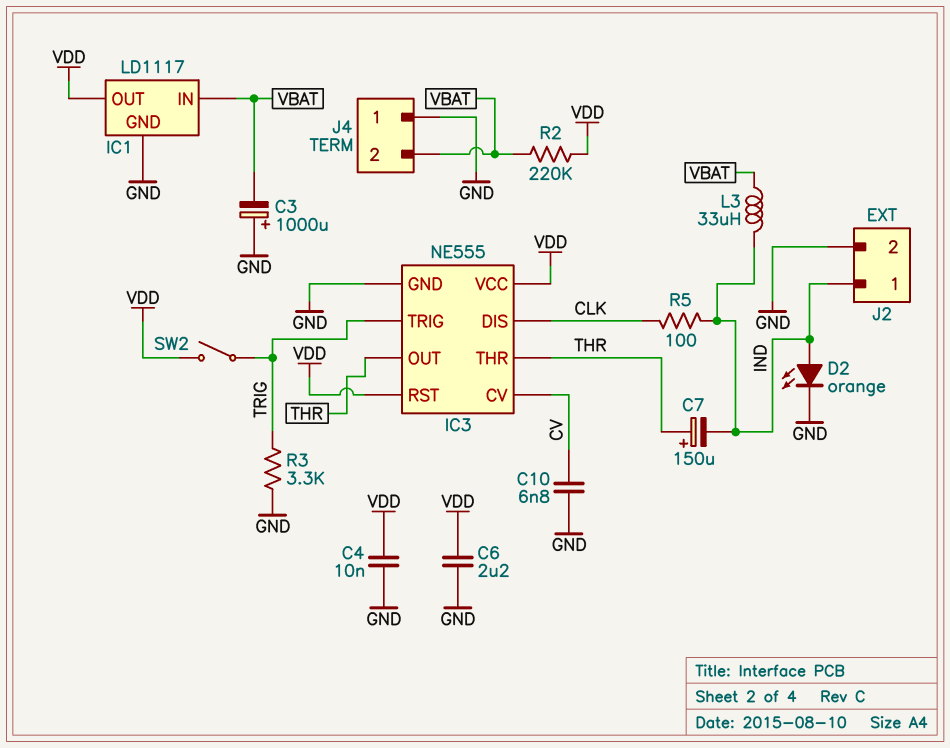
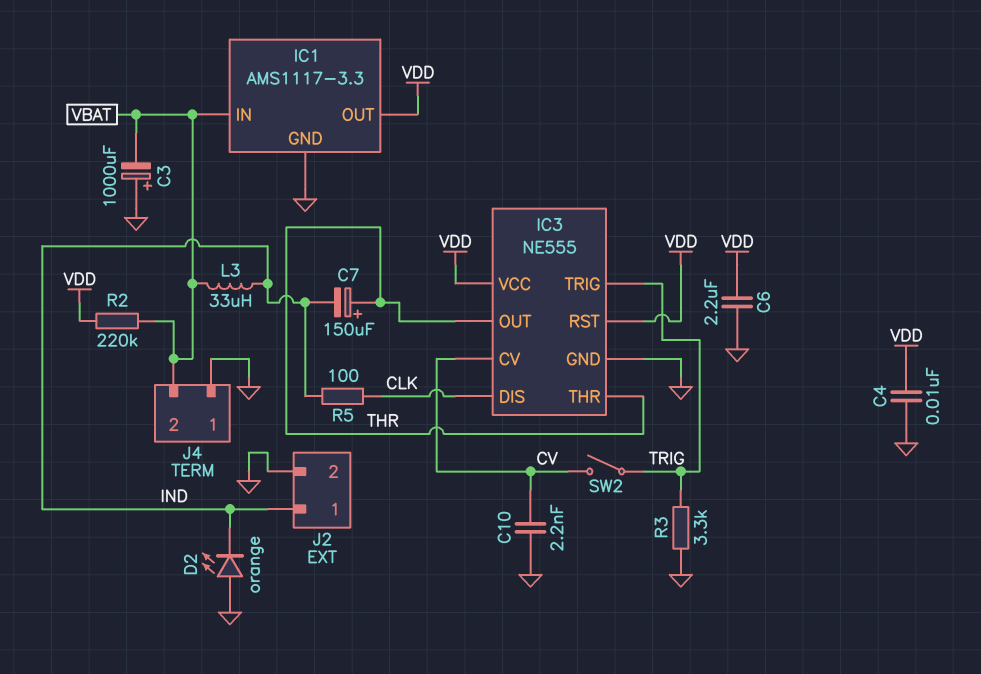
C10: 6.8nF (CV, GND) -> 2.2nF (CV, GND)
D2: LED orange (A IND, K GND) -> LED orange (A GND, K IND)
IC1: LD1117 -> AMS1117-3.3
SW2: switch (TRIG, VDD) -> switch (CV, TRIG)

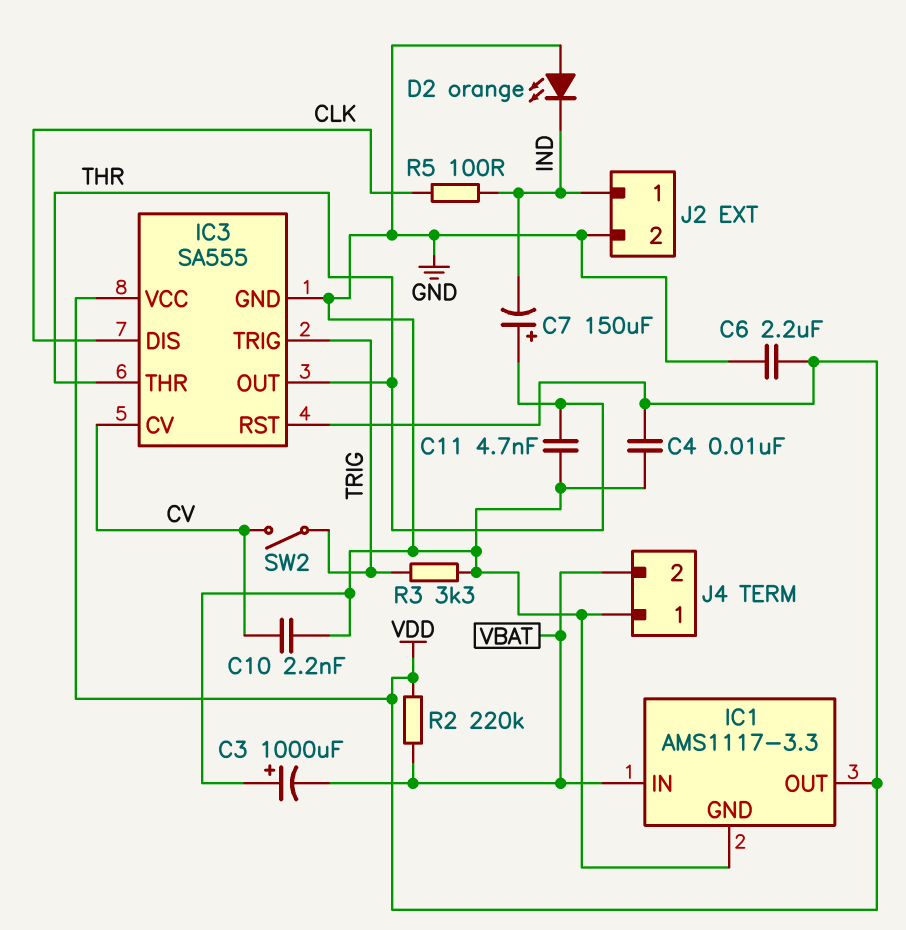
C11: none -> 4.7nF (GND, THR)
IC3: NE555 -> SA555
L3: 33uH (IND, VBAT) -> none

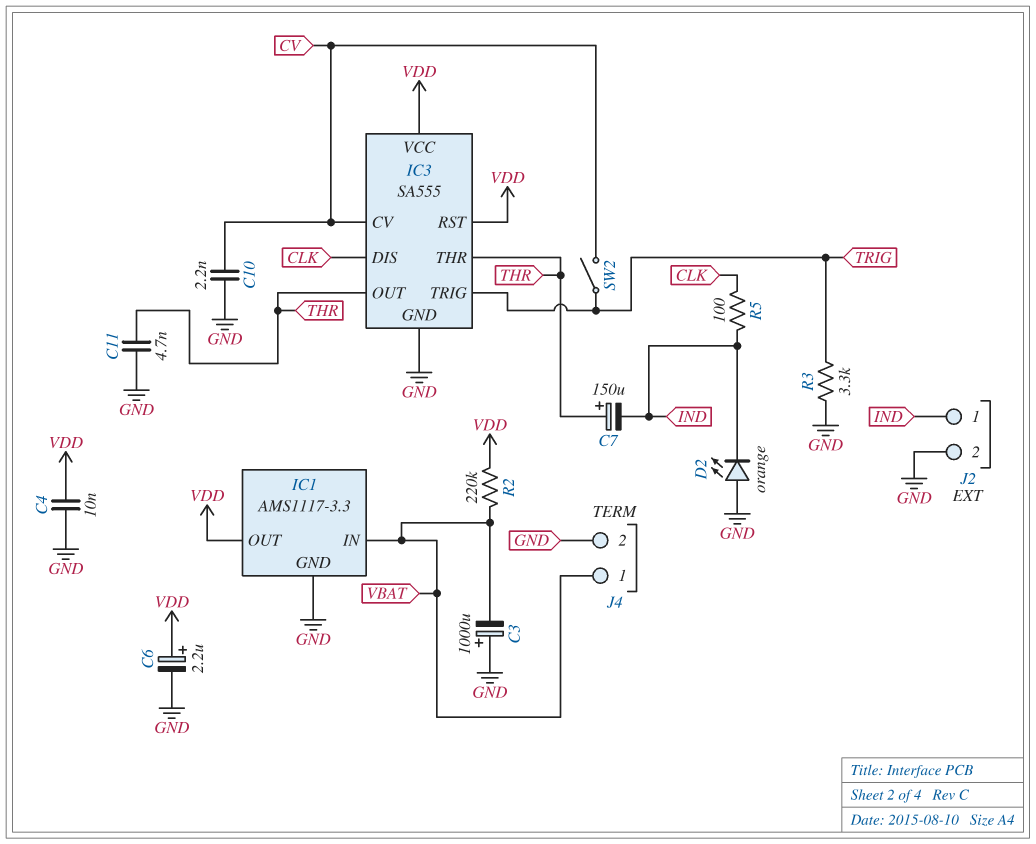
C6: 2.2uF (GND, VDD) -> 2.2uF (plus VDD, minus GND)
J4 pin 1: GND -> VBAT
J4 pin 2: VBAT -> GND

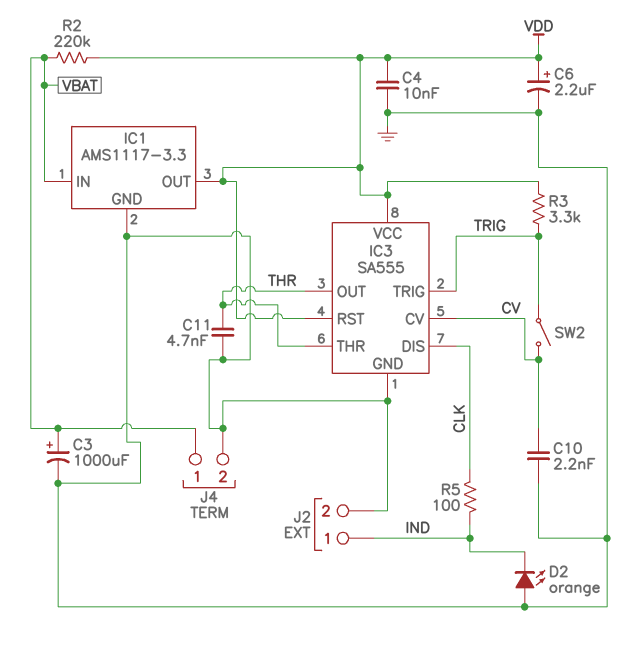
C3: 1000uF (plus GND, minus VBAT) -> 1000uF (plus VBAT, minus GND)
C7: 150uF (plus THR, minus IND) -> none
R3: 3.3k (GND, TRIG) -> 3.3k (TRIG, VDD)

